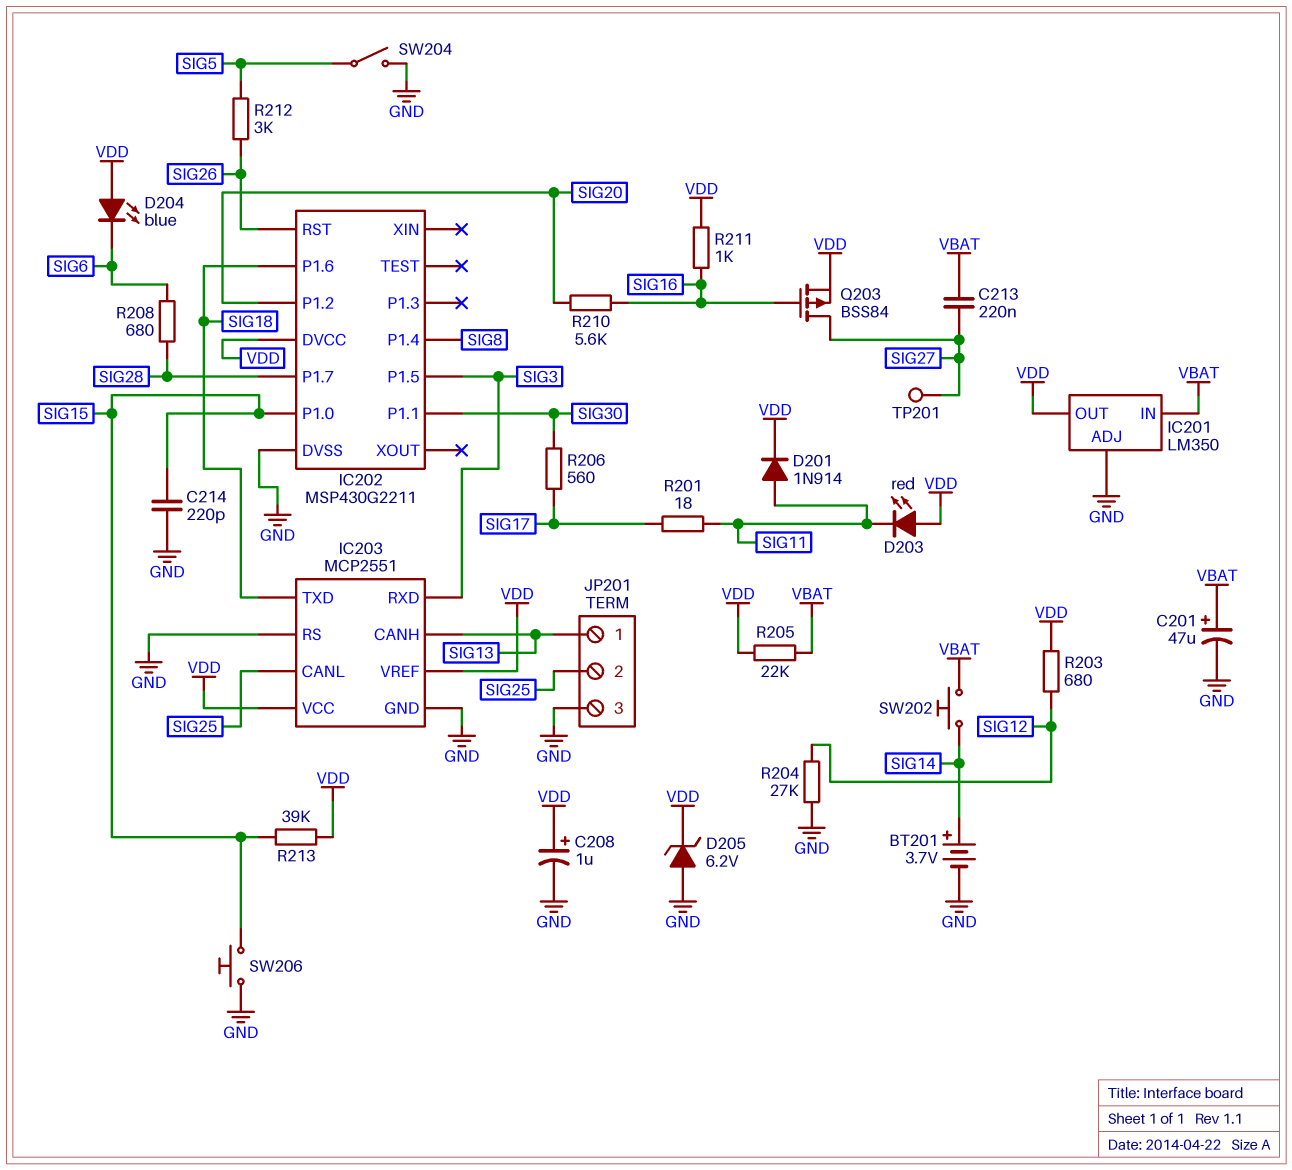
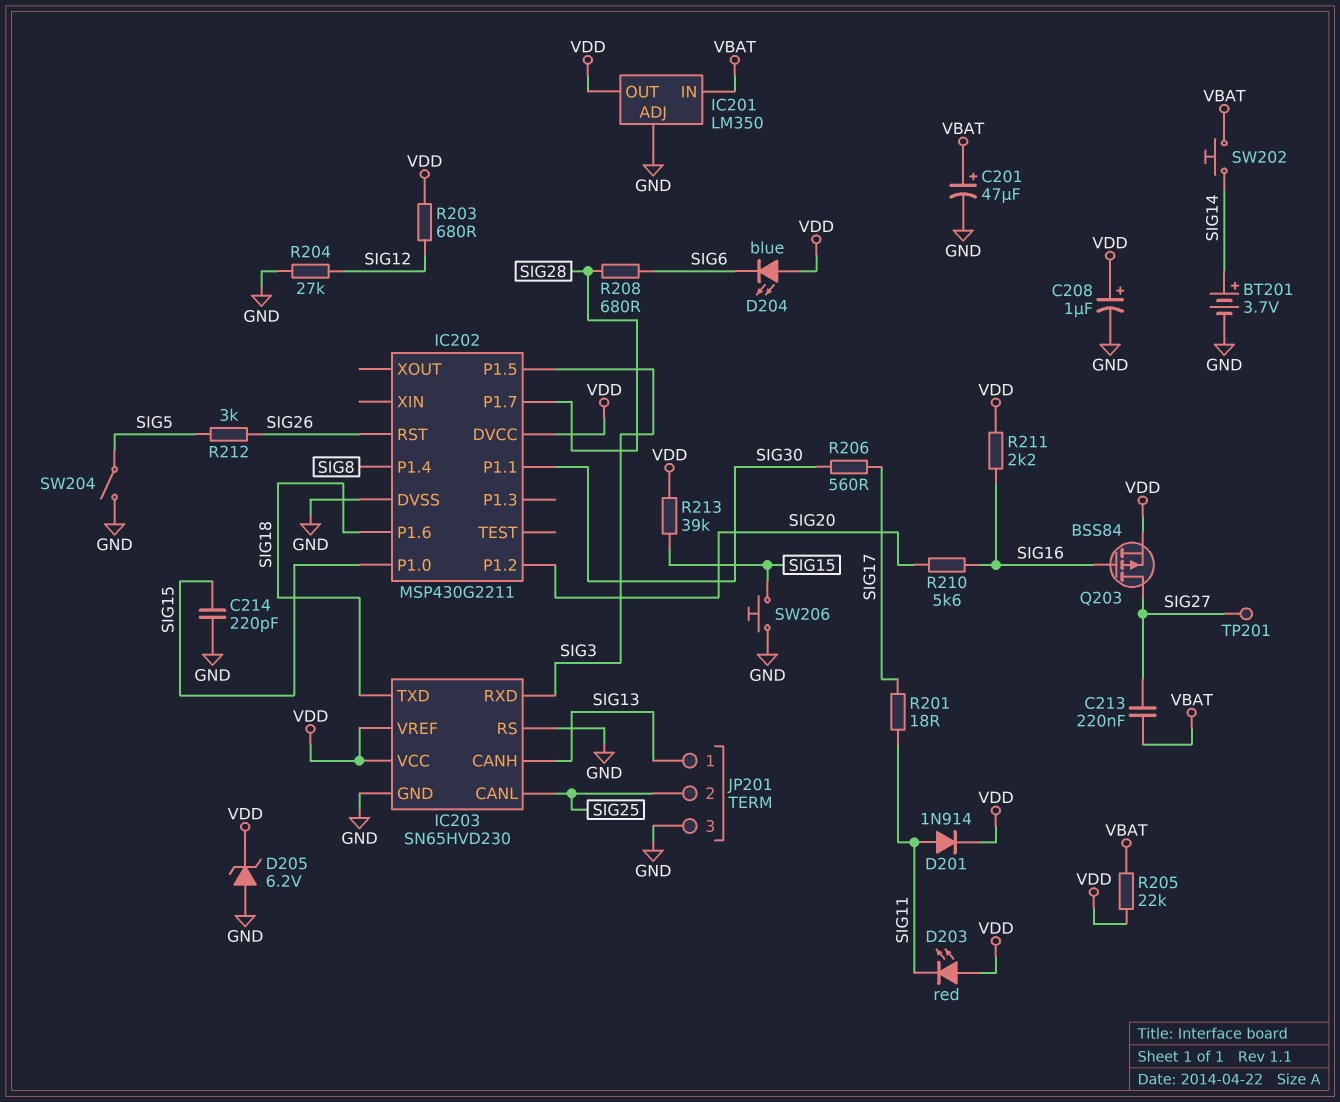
IC203: MCP2551 -> SN65HVD230
R211: 1k (SIG16, VDD) -> 2.2k (SIG16, VDD)

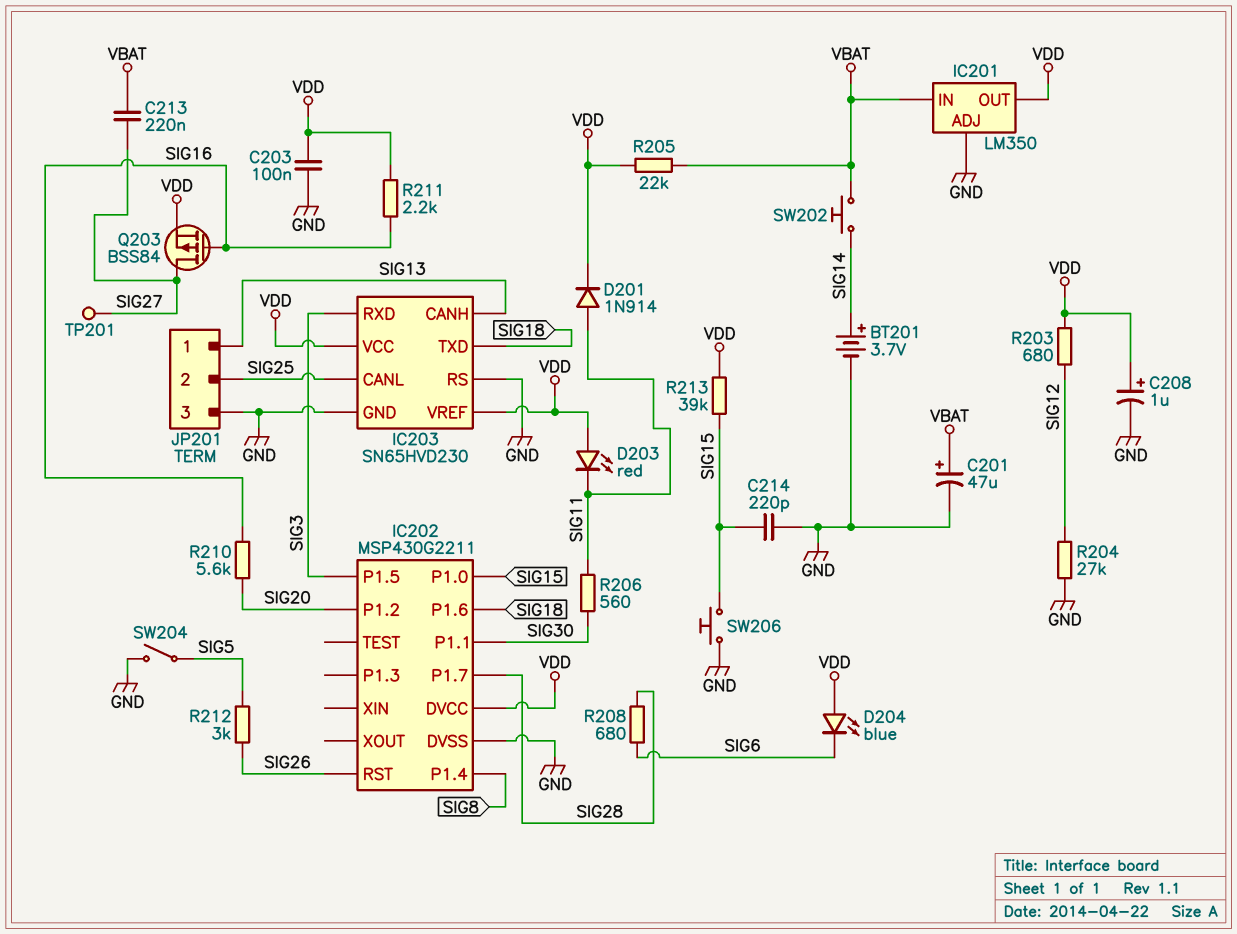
C203: none -> 100nF (GND, VDD)
D205: zener 6.2V (A GND, K VDD) -> none
R201: 18 (SIG11, SIG17) -> none
R206: 560 (SIG17, SIG30) -> 560 (SIG11, SIG30)

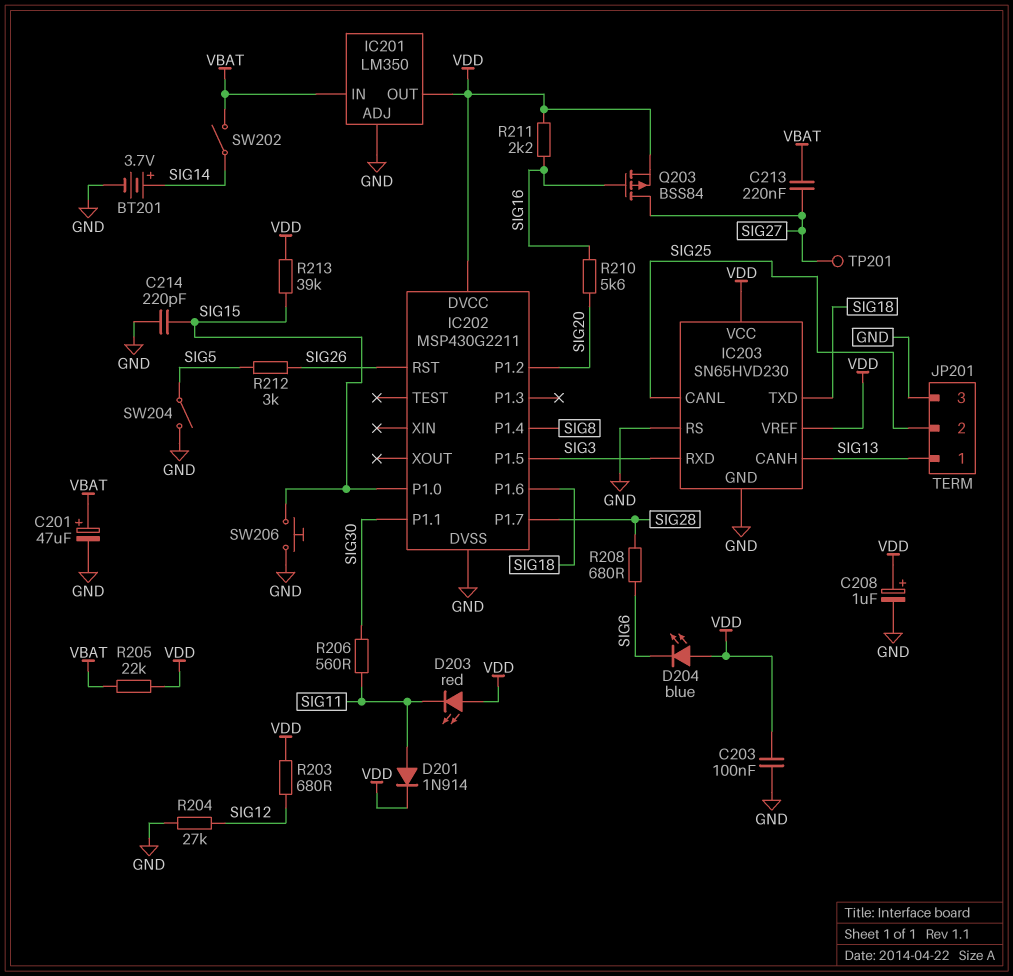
SW202: button (SIG14, VBAT) -> switch (SIG14, VBAT)

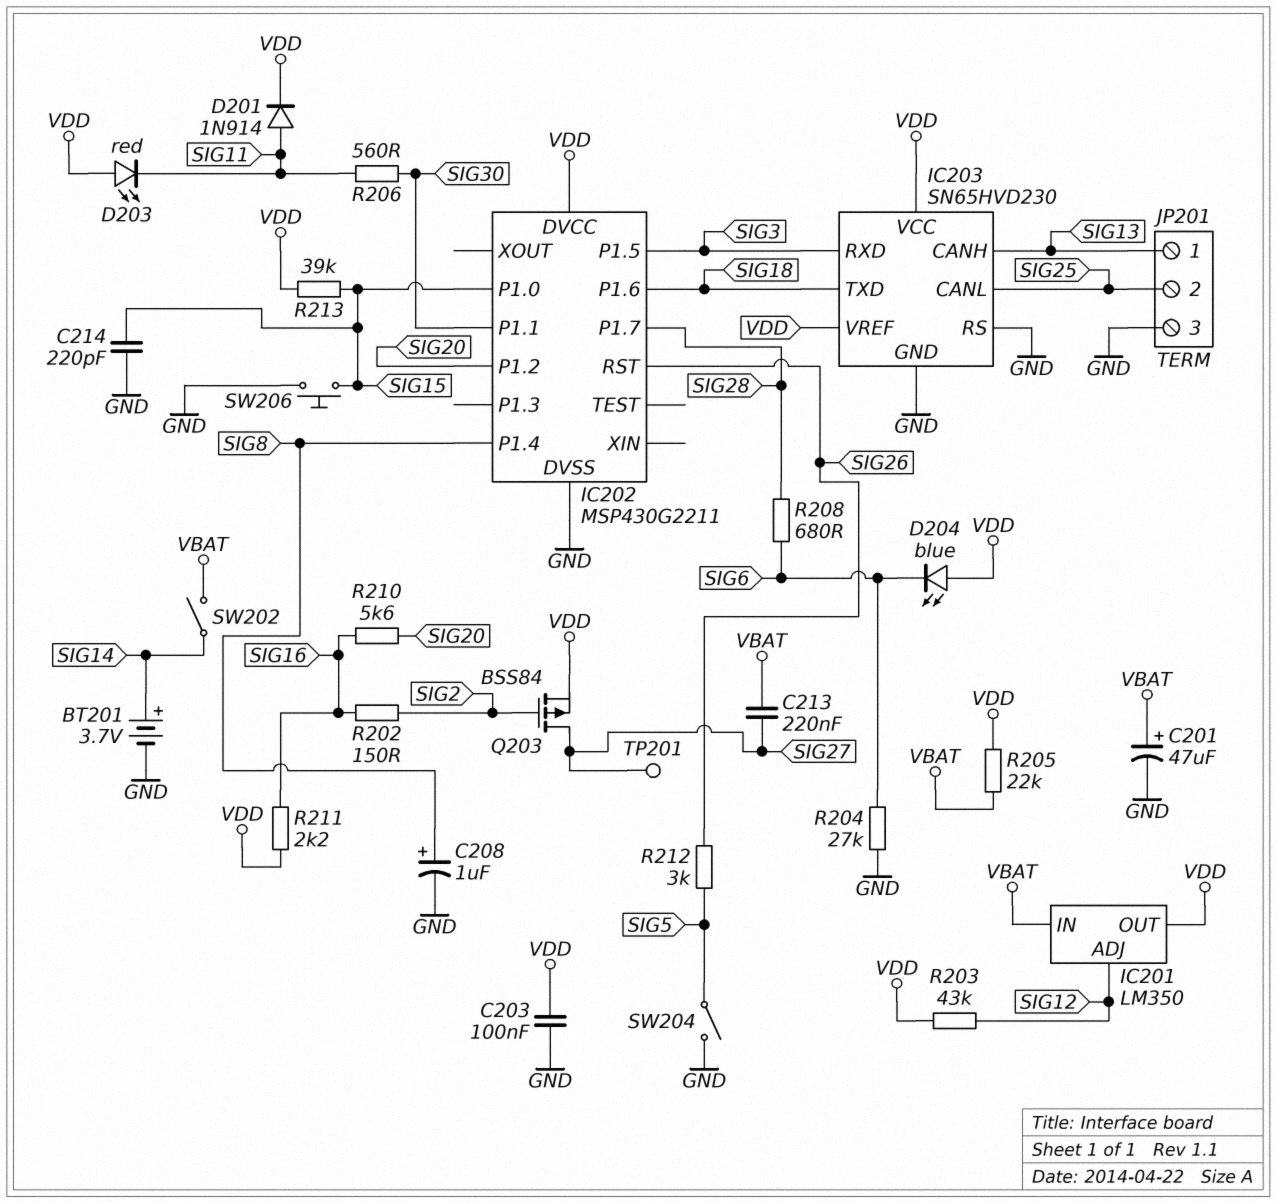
C208: 1uF (plus VDD, minus GND) -> 1uF (plus SIG8, minus GND)
IC201 pin ADJ: GND -> SIG12
Q203: PMOS BSS84 (G SIG16, D SIG27, S VDD) -> PMOS BSS84 (G SIG2, D SIG27, S VDD)
R202: none -> 150 (SIG2, SIG16)
R203: 680 (SIG12, VDD) -> 43k (SIG12, VDD)
R204: 27k (GND, SIG12) -> 27k (GND, SIG6)

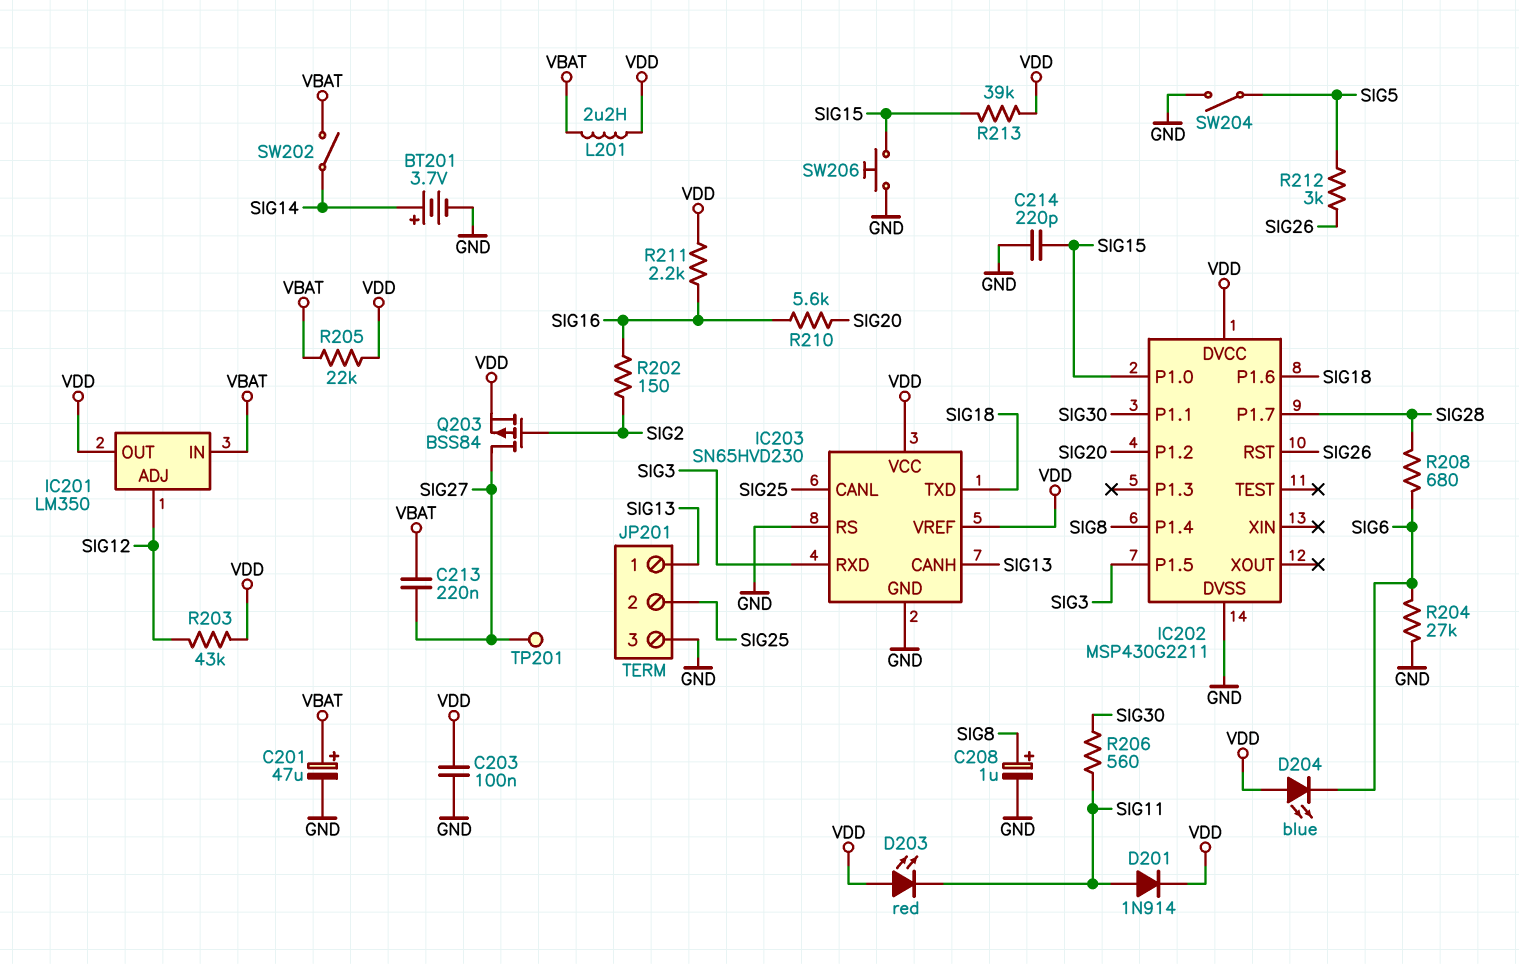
L201: none -> 2.2uH (VBAT, VDD)

